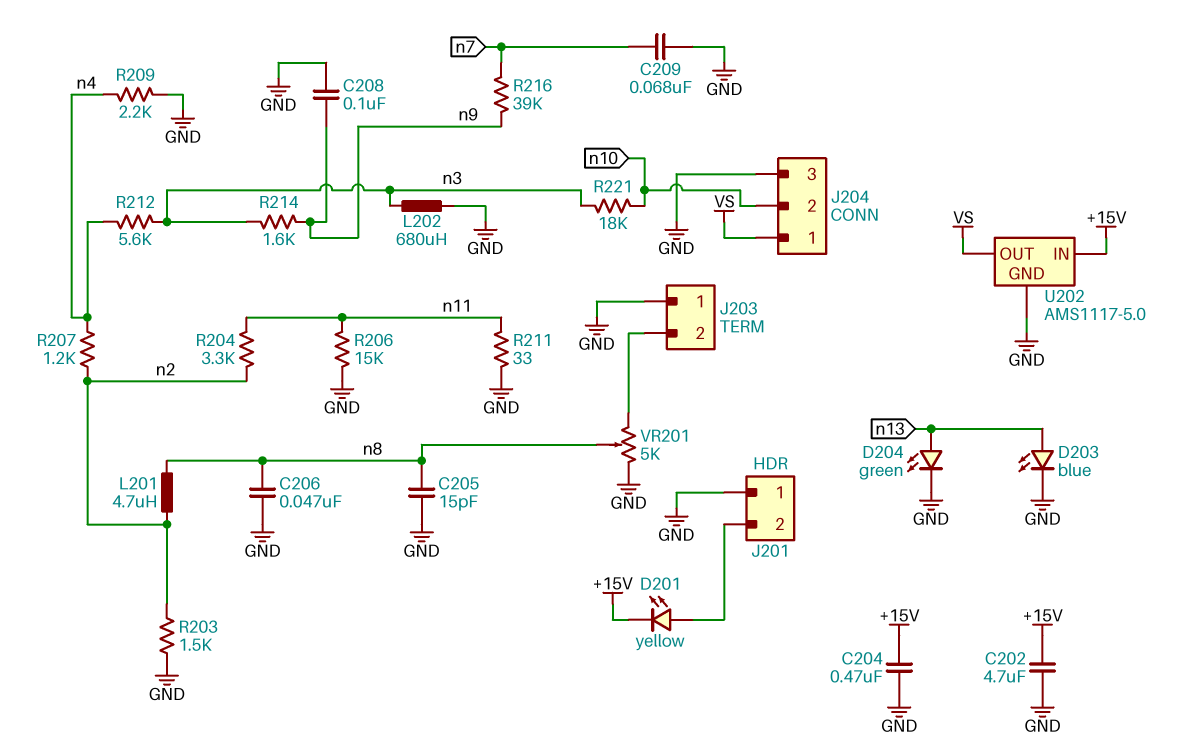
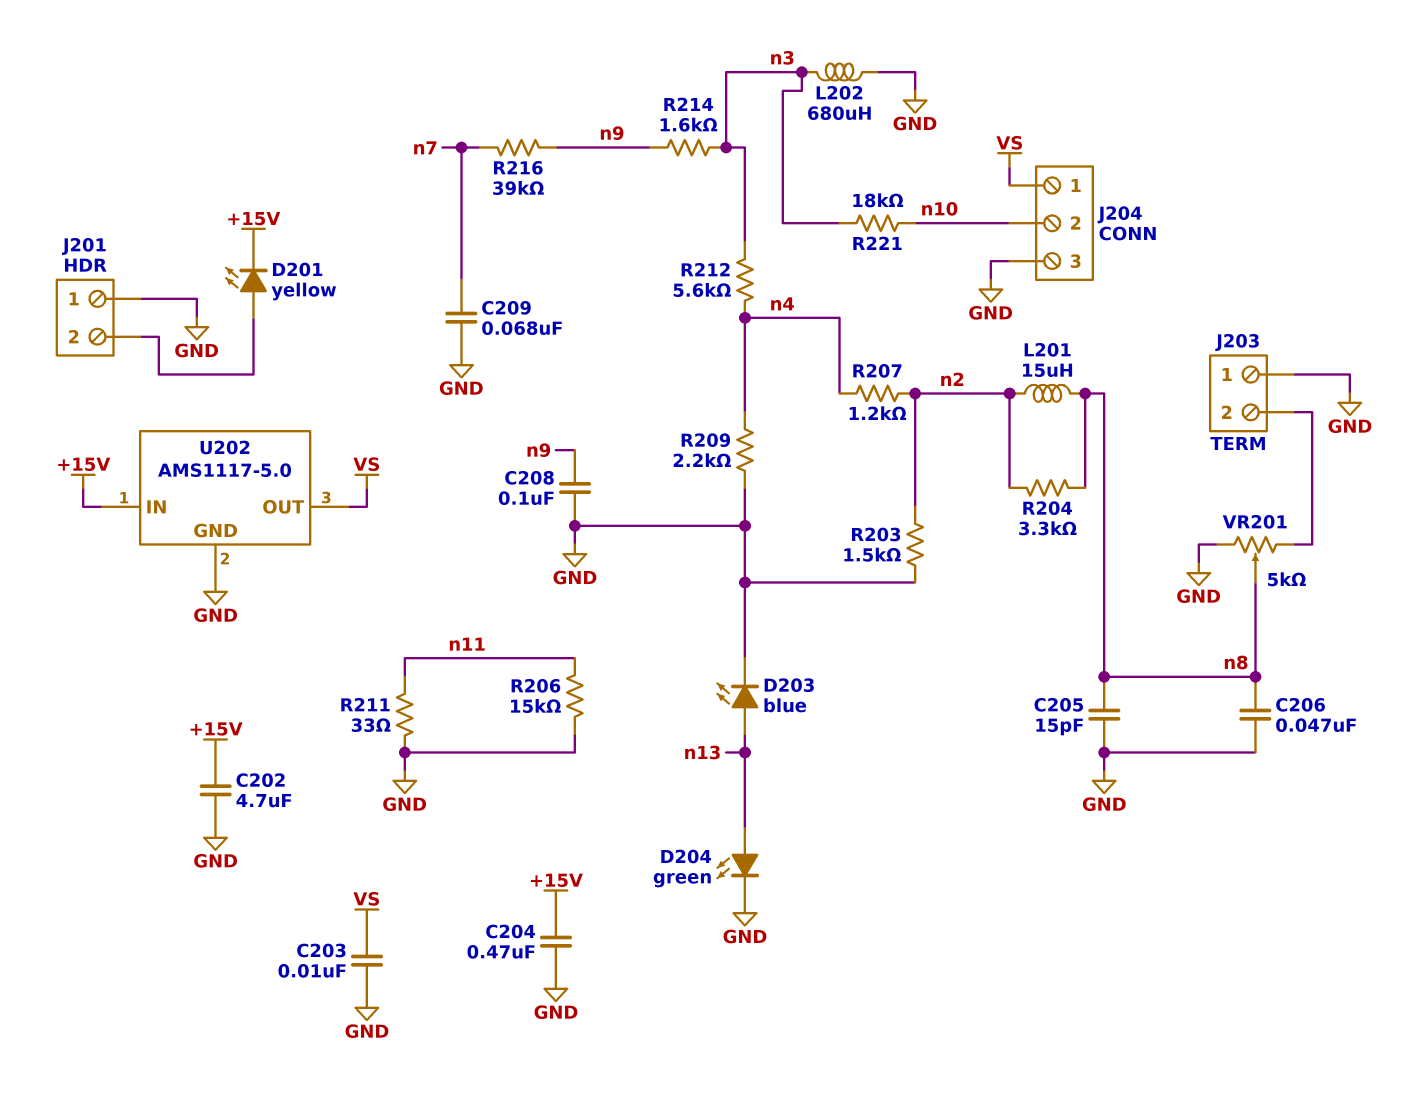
C203: none -> 10nF (GND, VS)
L201: 4.7uH (n2, n8) -> 15uH (n2, n8)
R204: 3.3k (n2, n11) -> 3.3k (n2, n8)

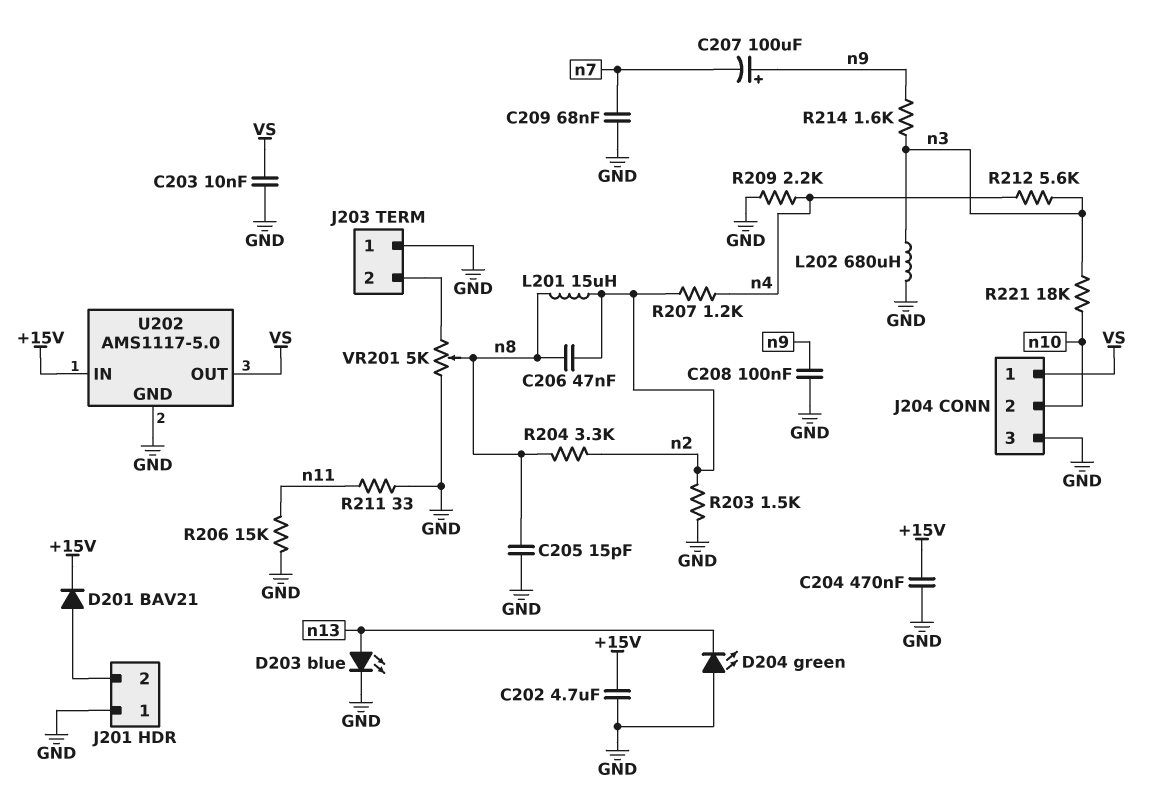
C206: 47nF (GND, n8) -> 47nF (n2, n8)
C207: none -> 100uF (plus n9, minus n7)
D201: LED yellow (A J201/2, K +15V) -> diode BAV21 (A J201/2, K +15V)
D204: LED green (A n13, K GND) -> LED green (A GND, K n13)
R216: 39k (n7, n9) -> none

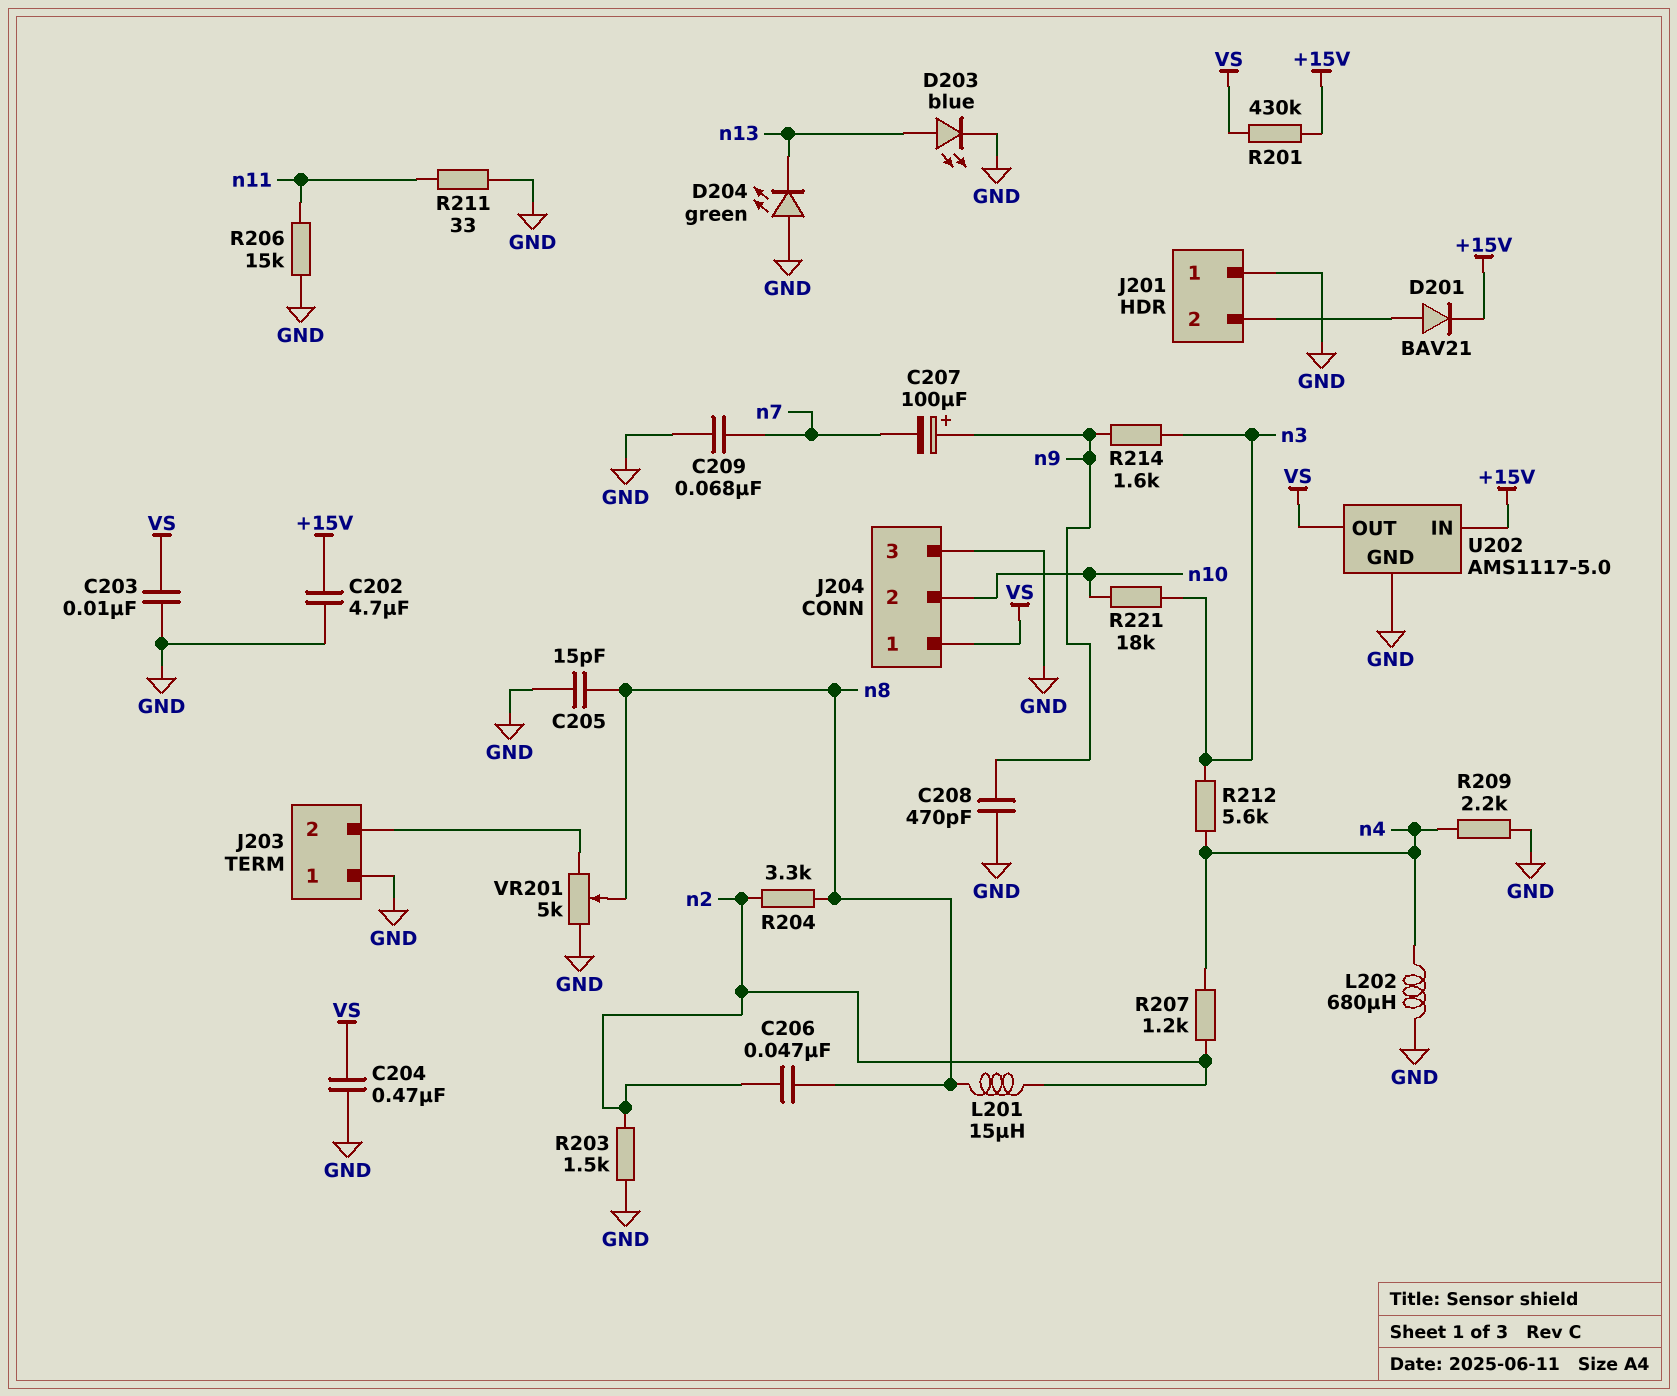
C204: 470nF (+15V, GND) -> 470nF (GND, VS)
C208: 100nF (GND, n9) -> 470pF (GND, n9)
L202: 680uH (GND, n3) -> 680uH (GND, n4)
R201: none -> 430k (+15V, VS)

